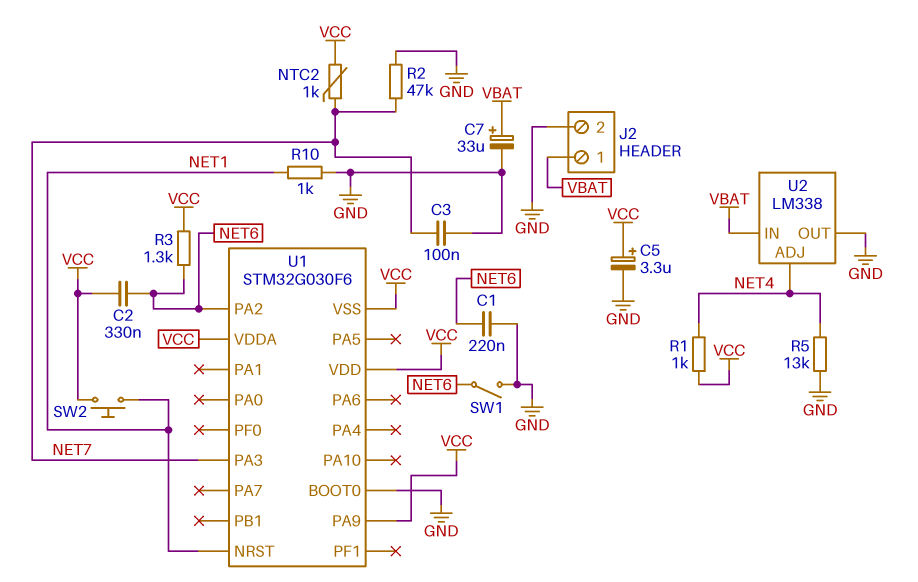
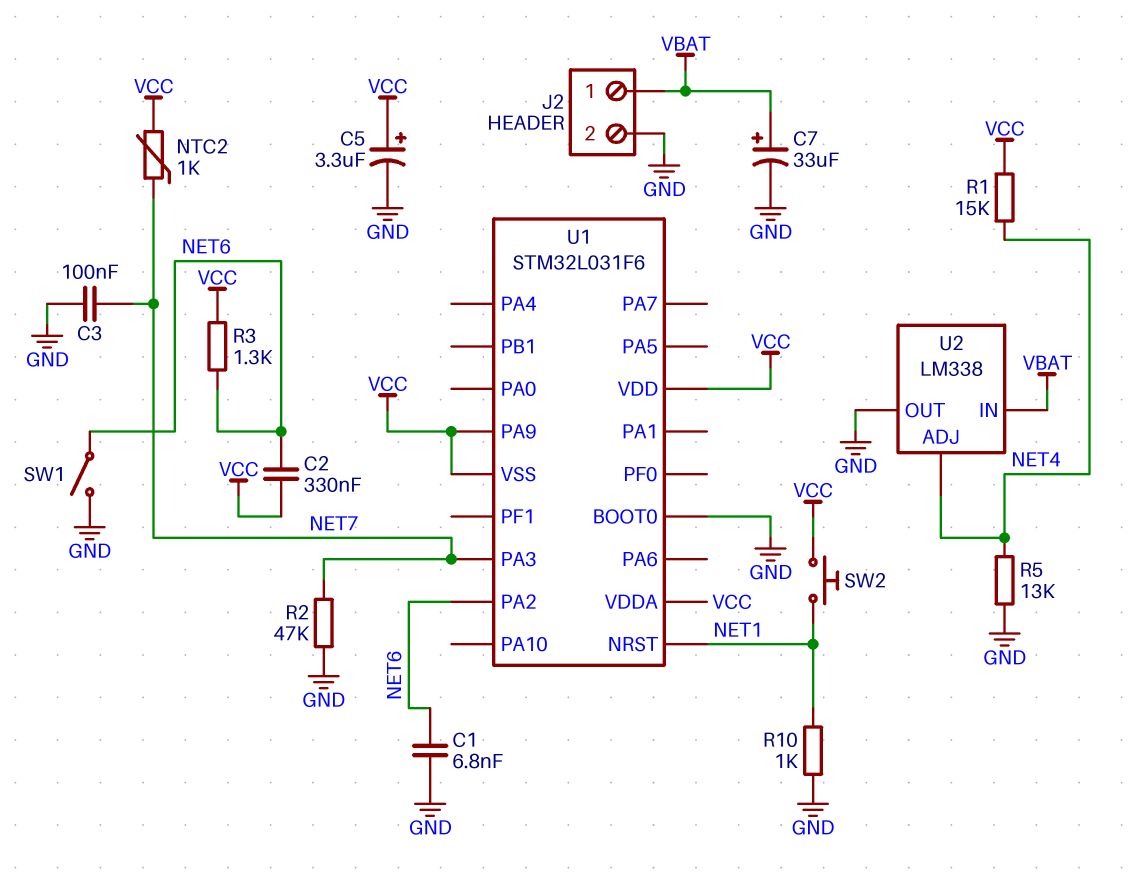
C1: 220nF (GND, NET6) -> 6.8nF (GND, NET6)
R1: 1k (NET4, VCC) -> 15k (NET4, VCC)
U1: STM32G030F6 -> STM32L031F6

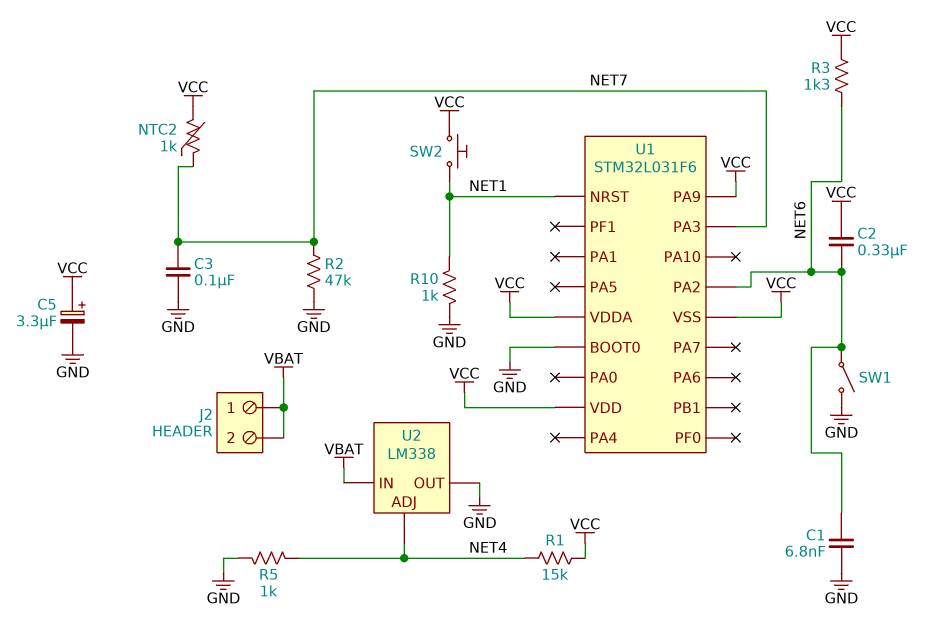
C7: 33uF (plus VBAT, minus GND) -> none
J2 pin 2: GND -> VBAT
R5: 13k (GND, NET4) -> 1k (GND, NET4)

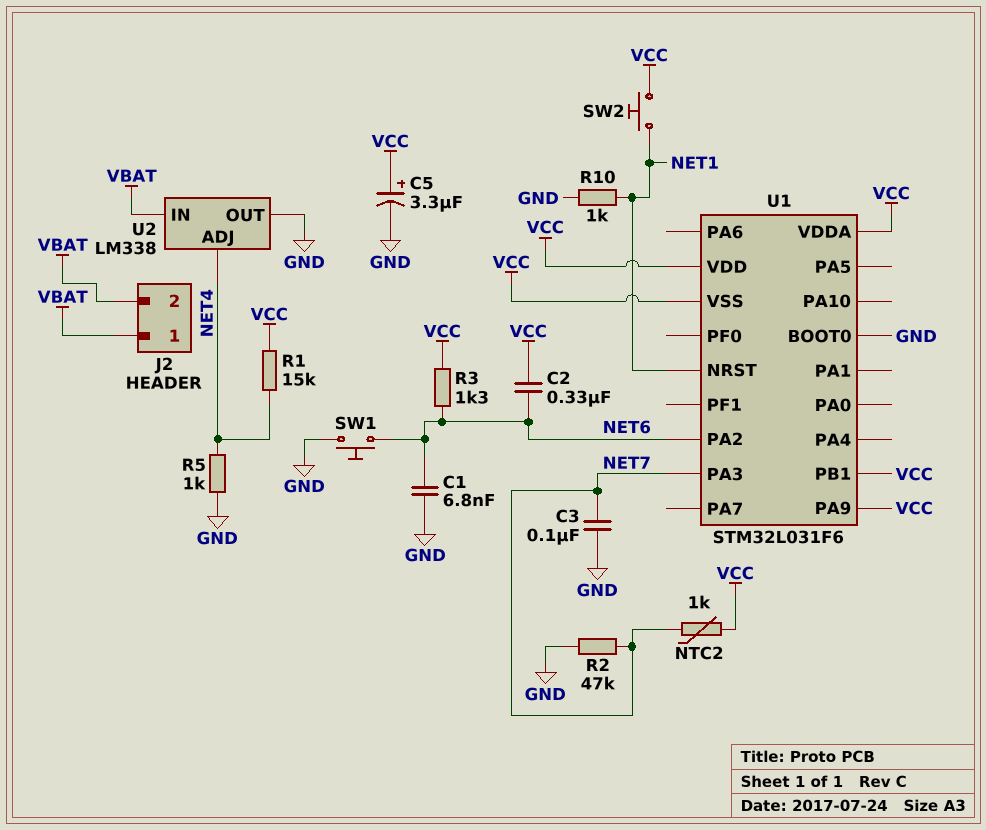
SW1: switch (GND, NET6) -> button (GND, NET6)
U1 pin PB1: none -> VCC

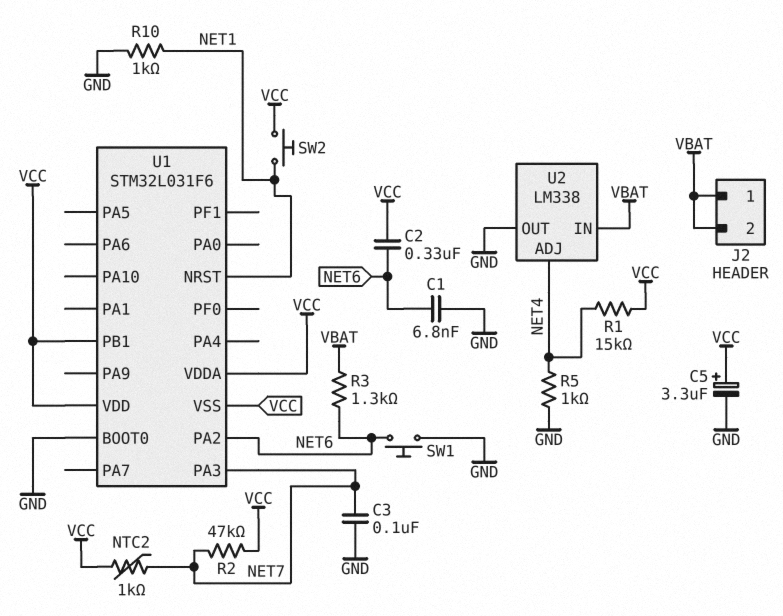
R2: 47k (GND, NET7) -> 47k (NET7, VCC)
R3: 1.3k (NET6, VCC) -> 1.3k (NET6, VBAT)
U1 pin PA9: VCC -> none

